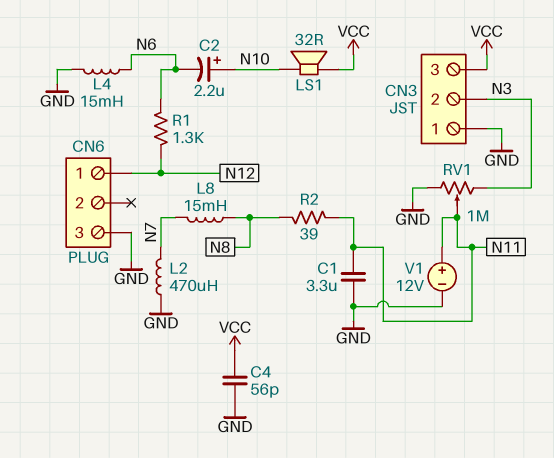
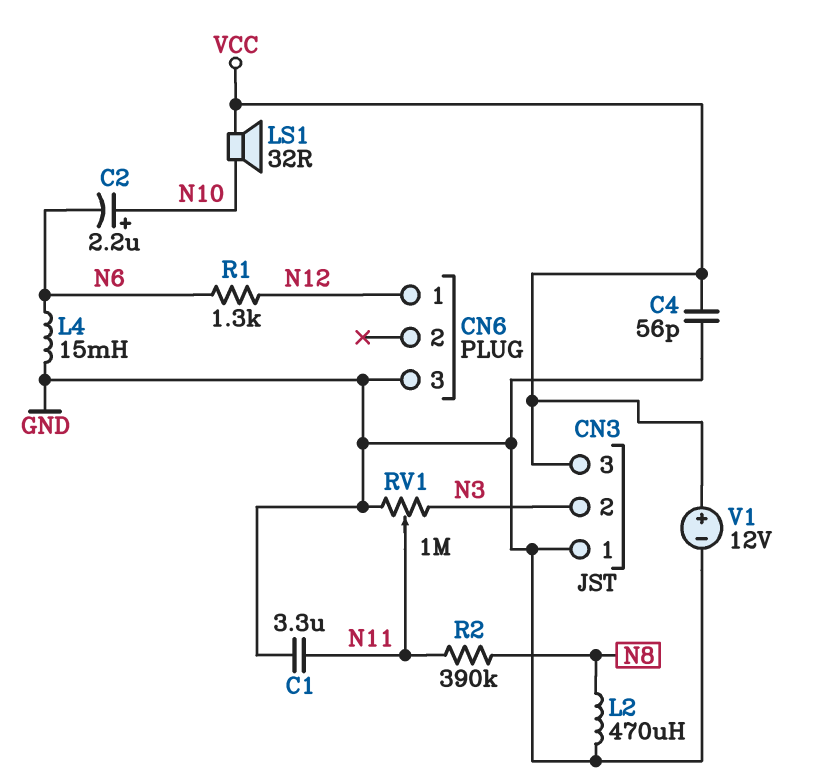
L2: 470uH (GND, N7) -> 470uH (GND, N8)
L8: 15mH (N7, N8) -> none
R2: 39 (N8, N11) -> 390k (N8, N11)
V1: 12V (plus N11, minus GND) -> 12V (plus VCC, minus GND)

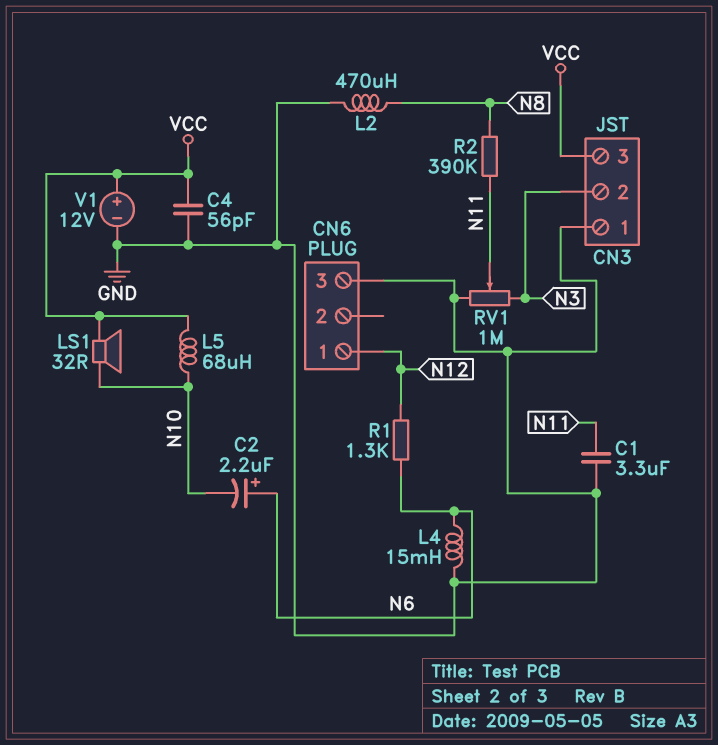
C2: 2.2uF (plus N10, minus N6) -> 2.2uF (plus N6, minus N10)
L5: none -> 68uH (N10, VCC)

